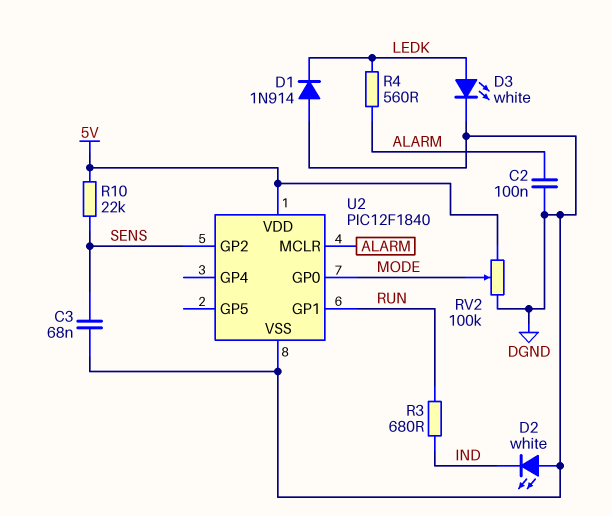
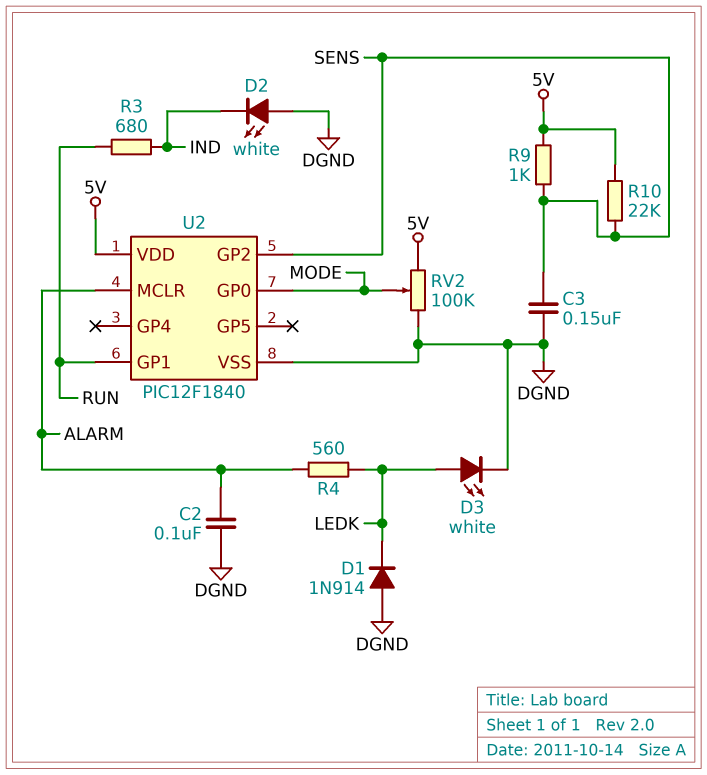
C3: 68nF (DGND, SENS) -> 150nF (DGND, SENS)
R9: none -> 1k (5V, SENS)

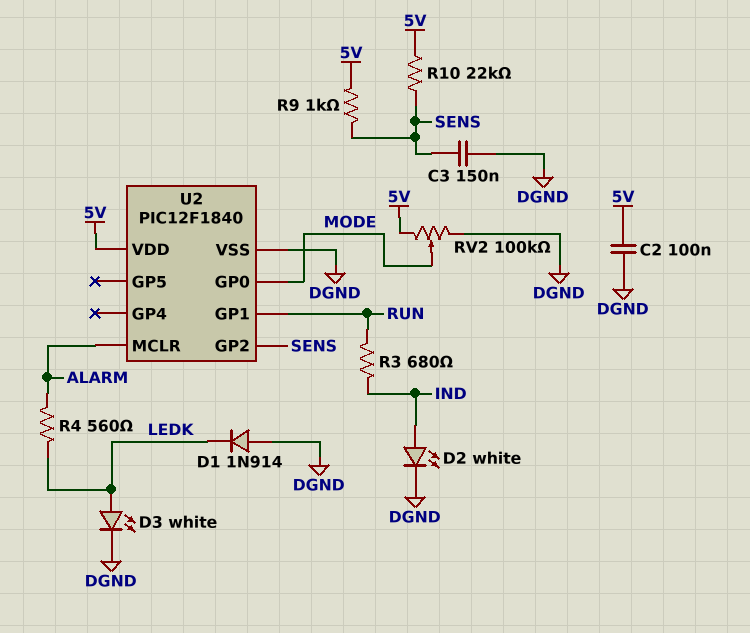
C2: 100nF (ALARM, DGND) -> 100nF (5V, DGND)
D2: LED white (A DGND, K IND) -> LED white (A IND, K DGND)

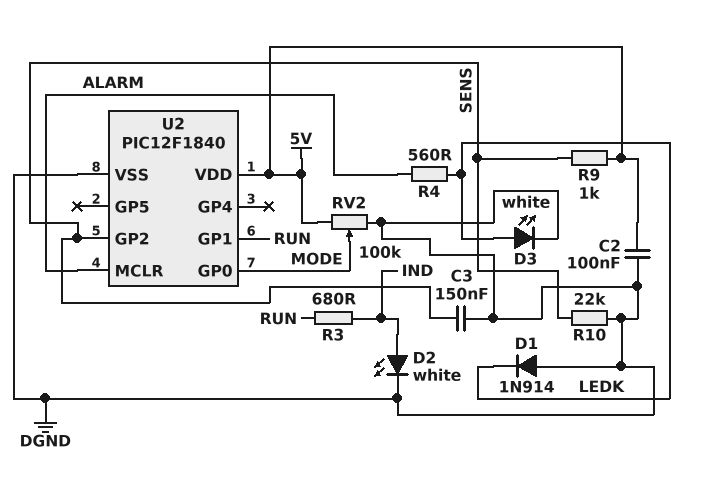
R10: 22k (5V, SENS) -> 22k (DGND, SENS)

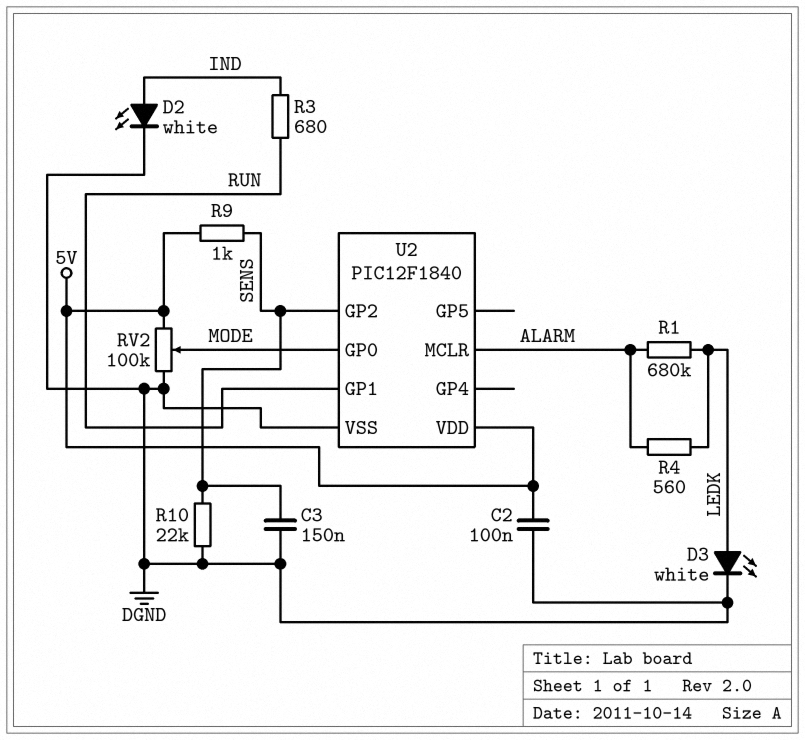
D1: diode 1N914 (A DGND, K LEDK) -> none
R1: none -> 680k (ALARM, LEDK)

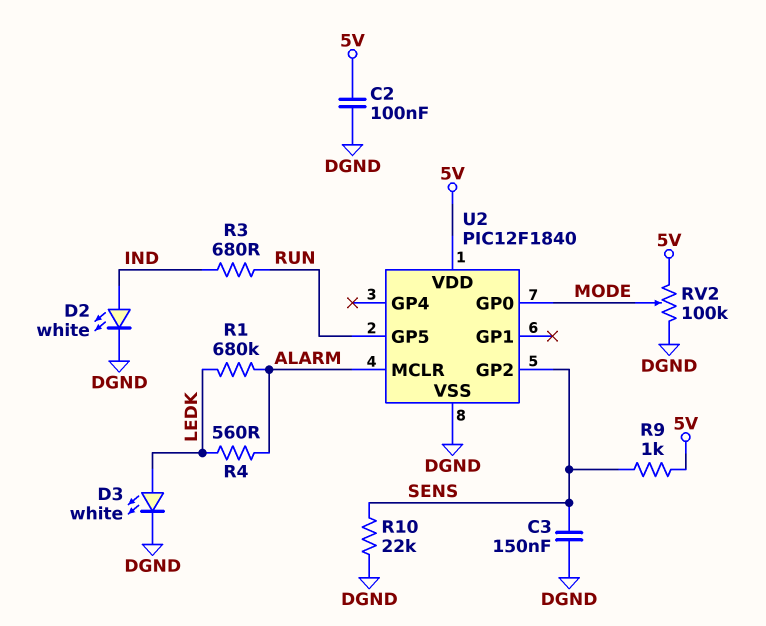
U2 pin GP1: RUN -> none
U2 pin GP5: none -> RUN

